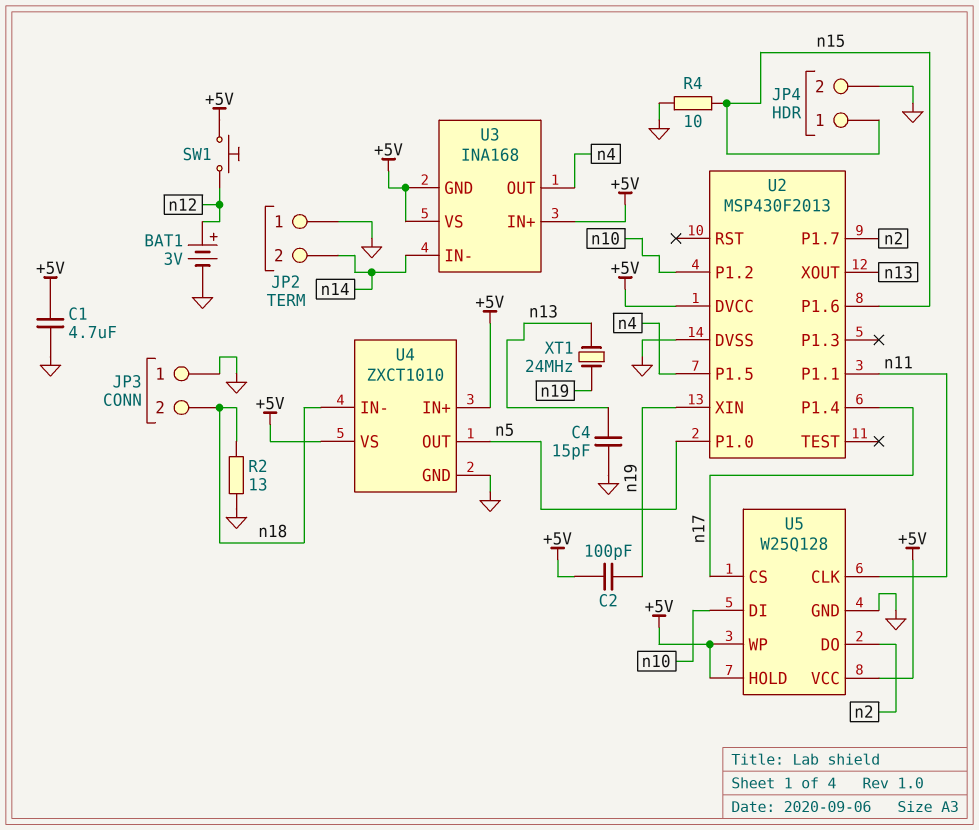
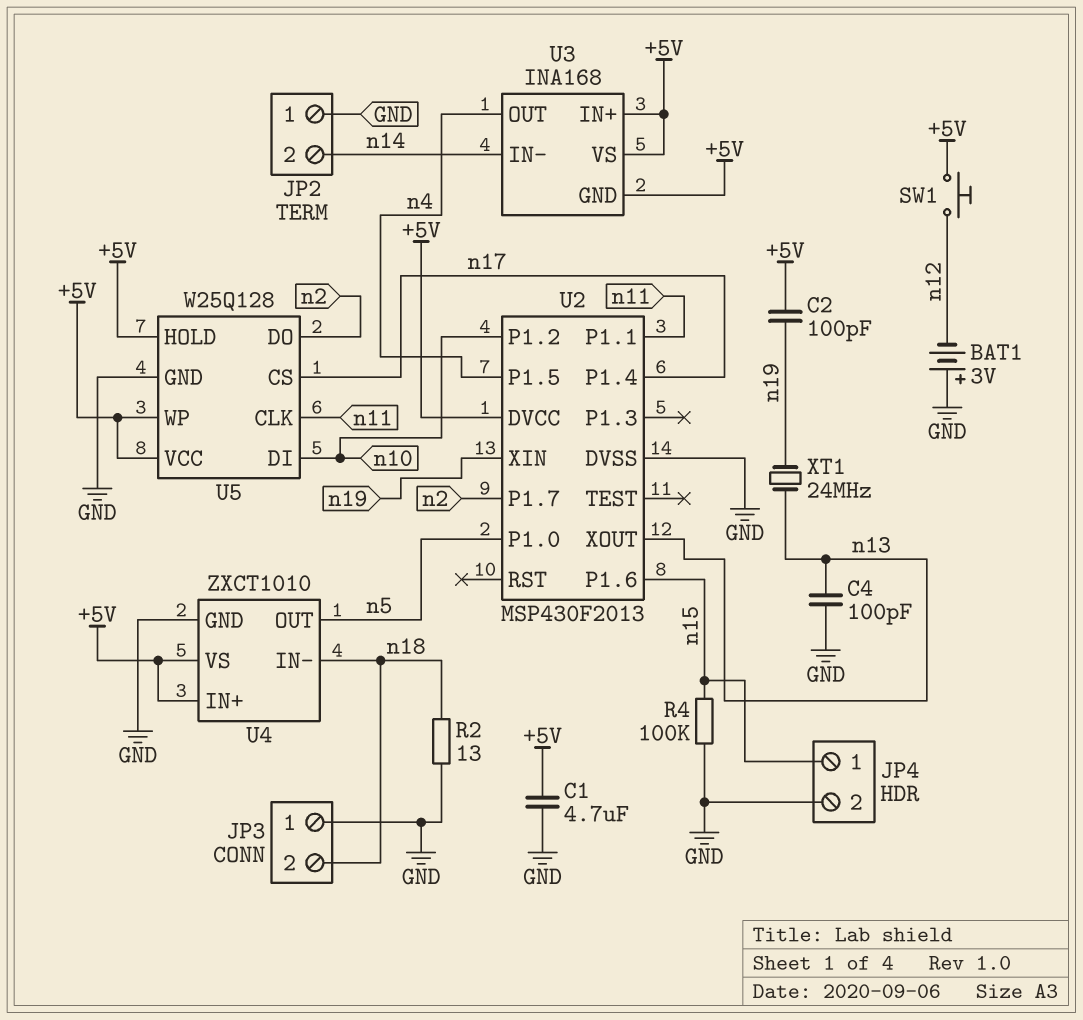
BAT1: 3V (plus n12, minus GND) -> 3V (plus GND, minus n12)
C4: 15pF (GND, n13) -> 100pF (GND, n13)
R4: 10 (GND, n15) -> 100k (GND, n15)

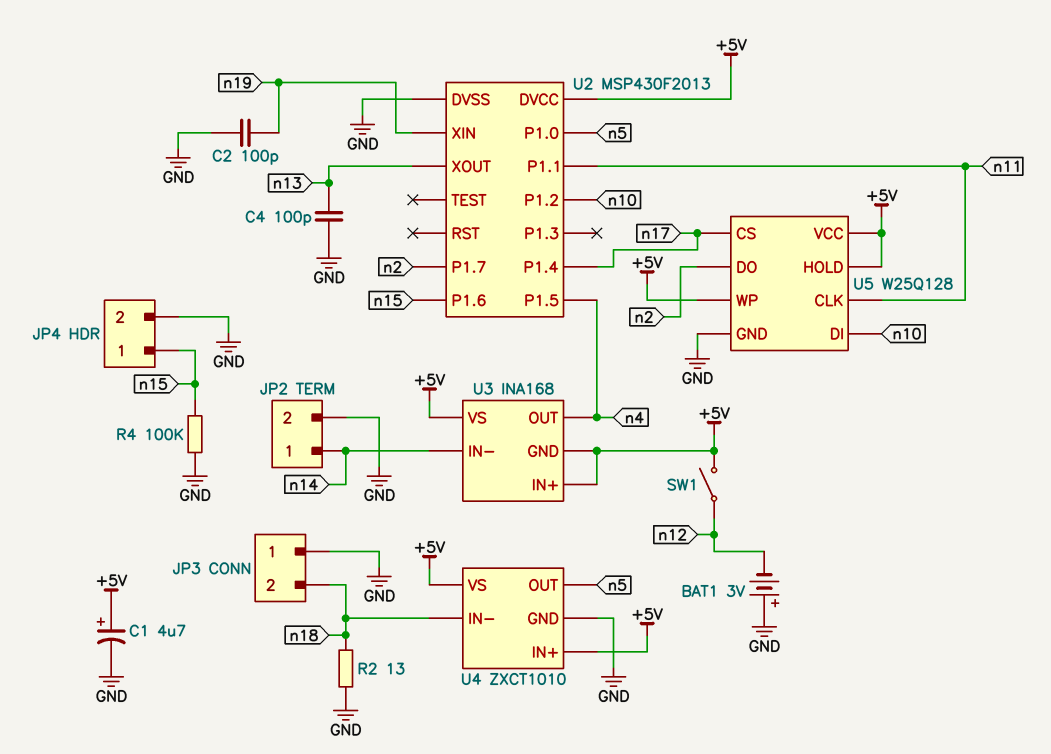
C1: 4.7uF (+5V, GND) -> 4.7uF (plus +5V, minus GND)
C2: 100pF (+5V, n19) -> 100pF (GND, n19)
JP2 pin 1: GND -> n14
JP2 pin 2: n14 -> GND
SW1: button (+5V, n12) -> switch (+5V, n12)
XT1: 24MHz (n13, n19) -> none

